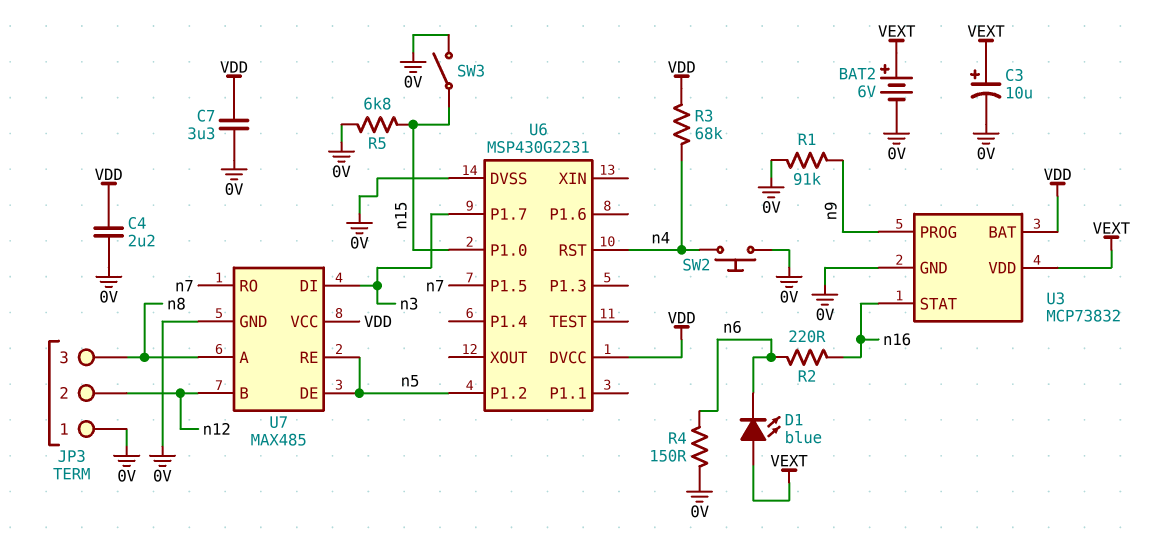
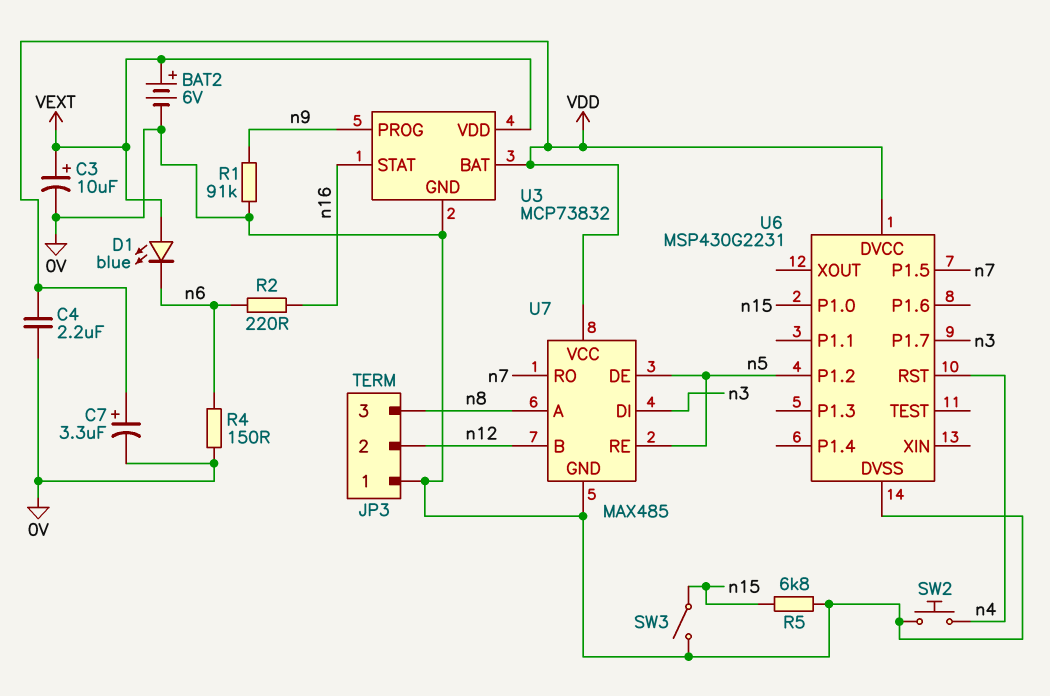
C7: 3.3uF (0V, VDD) -> 3.3uF (plus VDD, minus 0V)
R3: 68k (VDD, n4) -> none

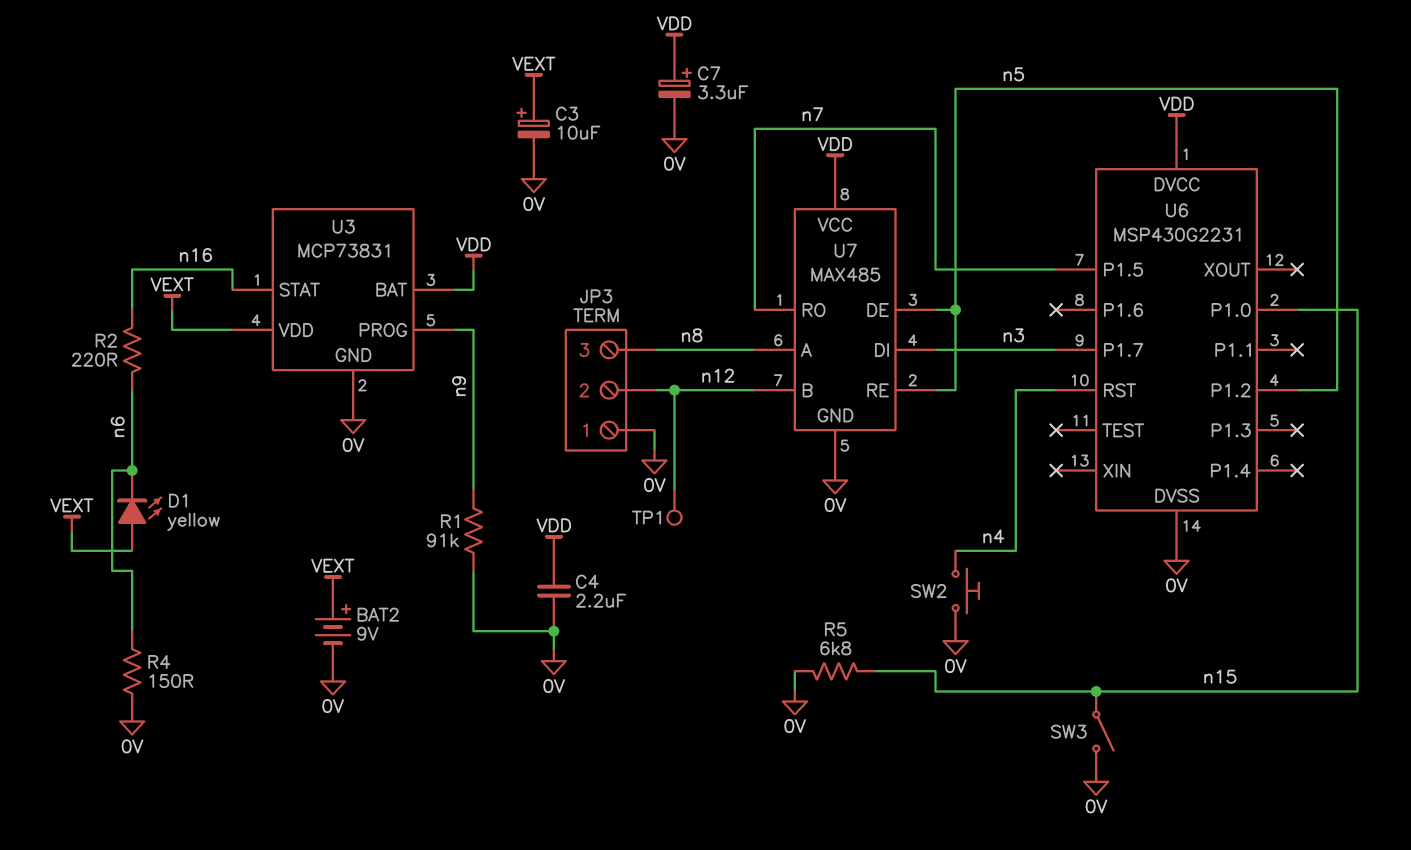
BAT2: 6V (plus VEXT, minus 0V) -> 9V (plus VEXT, minus 0V)
D1: LED blue (A VEXT, K n6) -> LED yellow (A VEXT, K n6)
TP1: none -> test point (n12)
U3: MCP73832 -> MCP73831

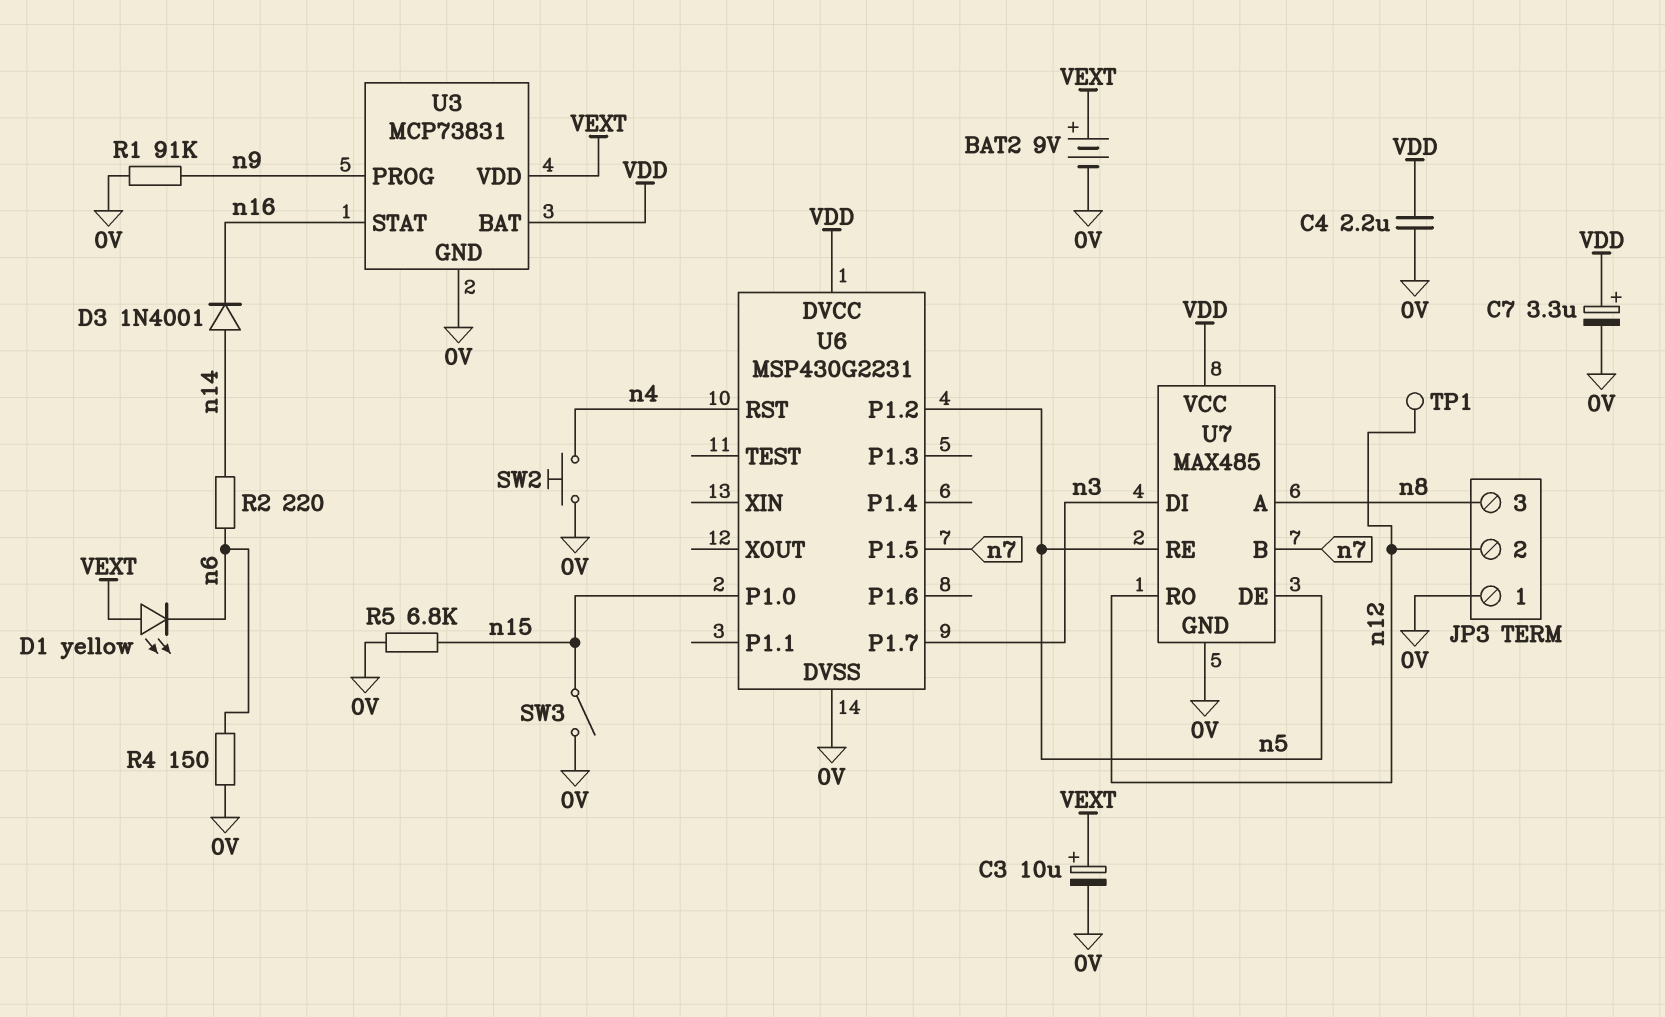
D3: none -> diode 1N4001 (A n14, K n16)
R2: 220 (n6, n16) -> 220 (n6, n14)
U7 pin B: n12 -> n7
U7 pin RO: n7 -> n12

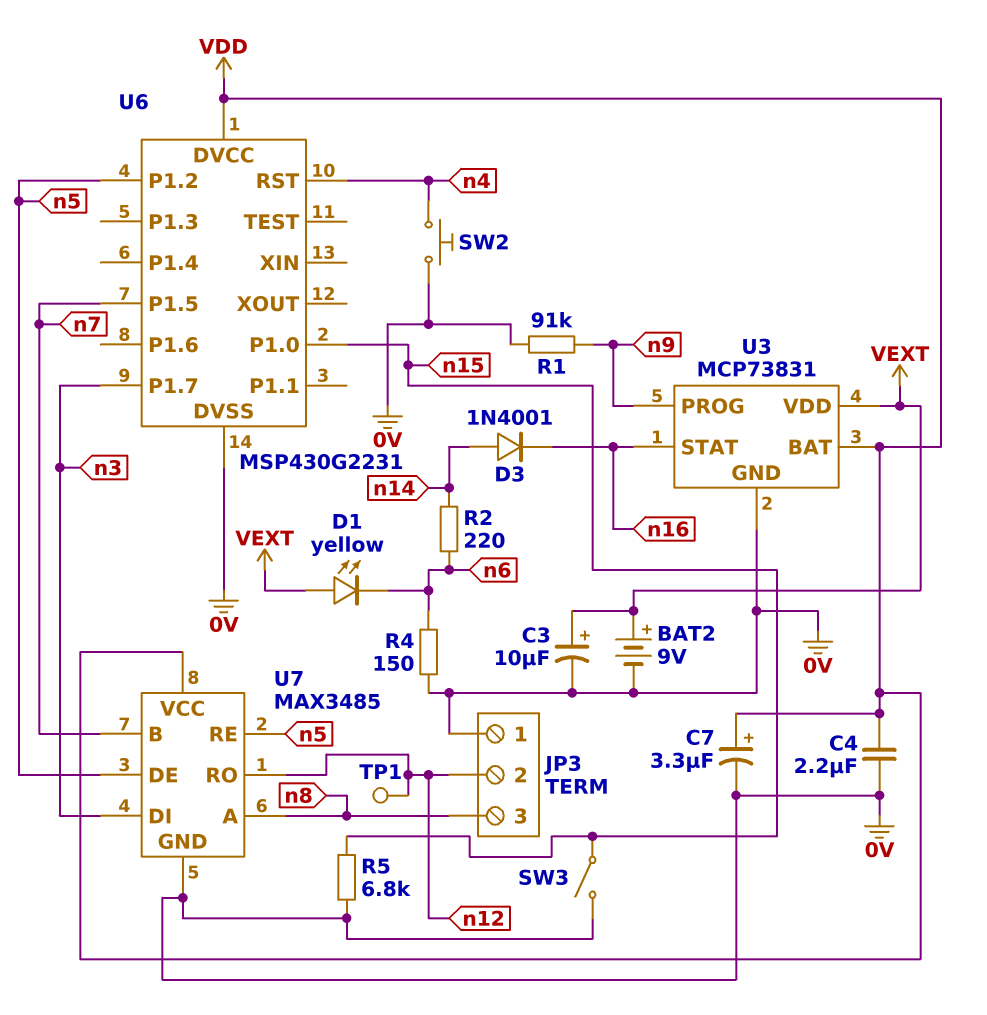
U7: MAX485 -> MAX3485

